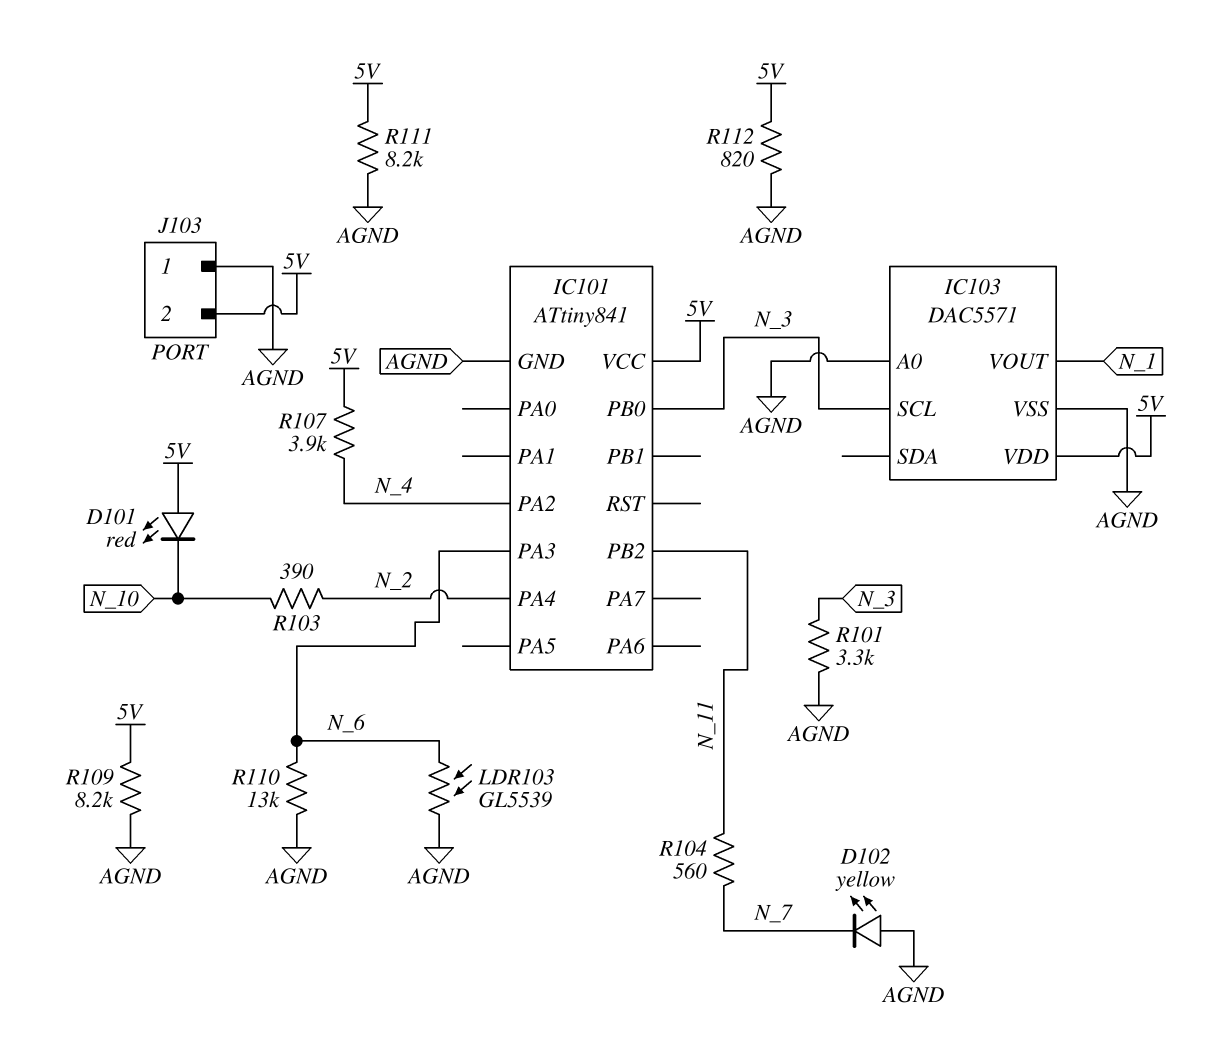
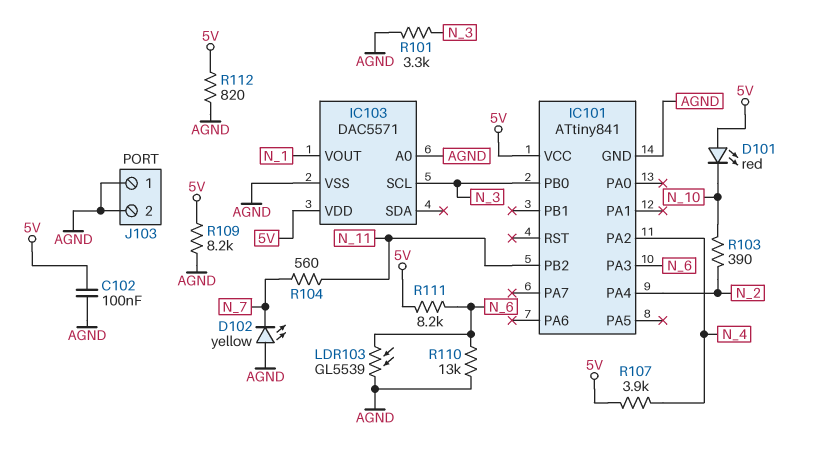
C102: none -> 100nF (5V, AGND)
J103 pin 2: 5V -> AGND
R111: 8.2k (5V, AGND) -> 8.2k (5V, N_6)

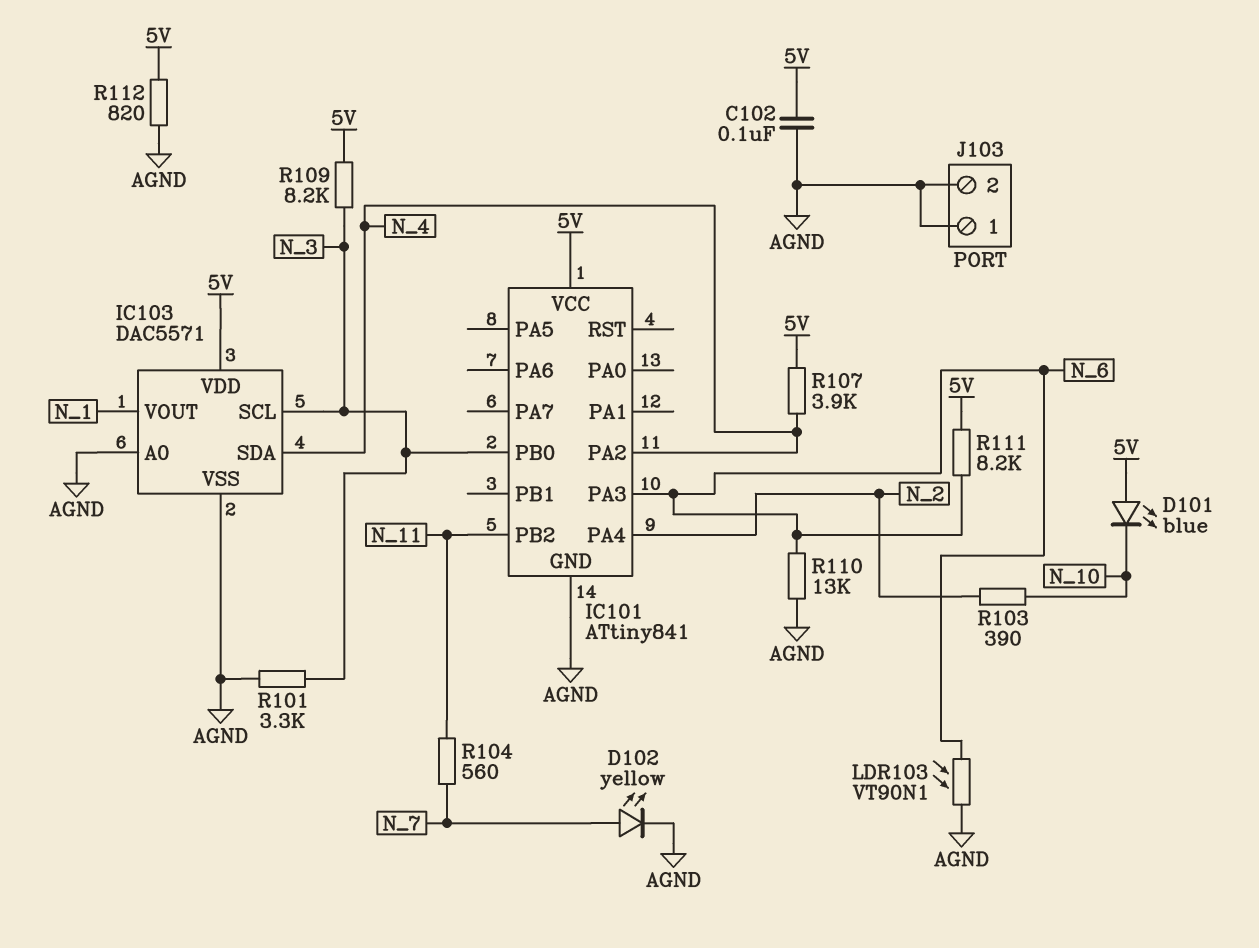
D101: LED red (A 5V, K N_10) -> LED blue (A 5V, K N_10)
D102: LED yellow (A AGND, K N_7) -> LED yellow (A N_7, K AGND)
IC103 pin SDA: none -> N_4
LDR103: GL5539 (AGND, N_6) -> VT90N1 (AGND, N_6)
R109: 8.2k (5V, AGND) -> 8.2k (5V, N_3)

